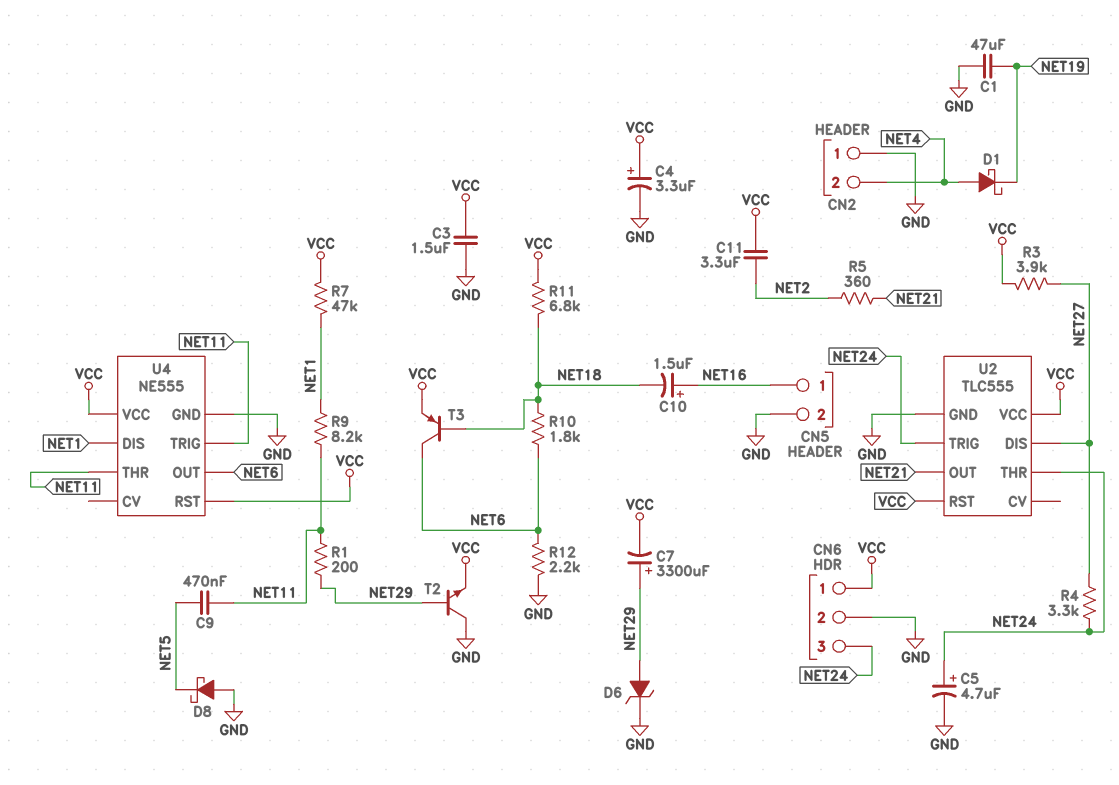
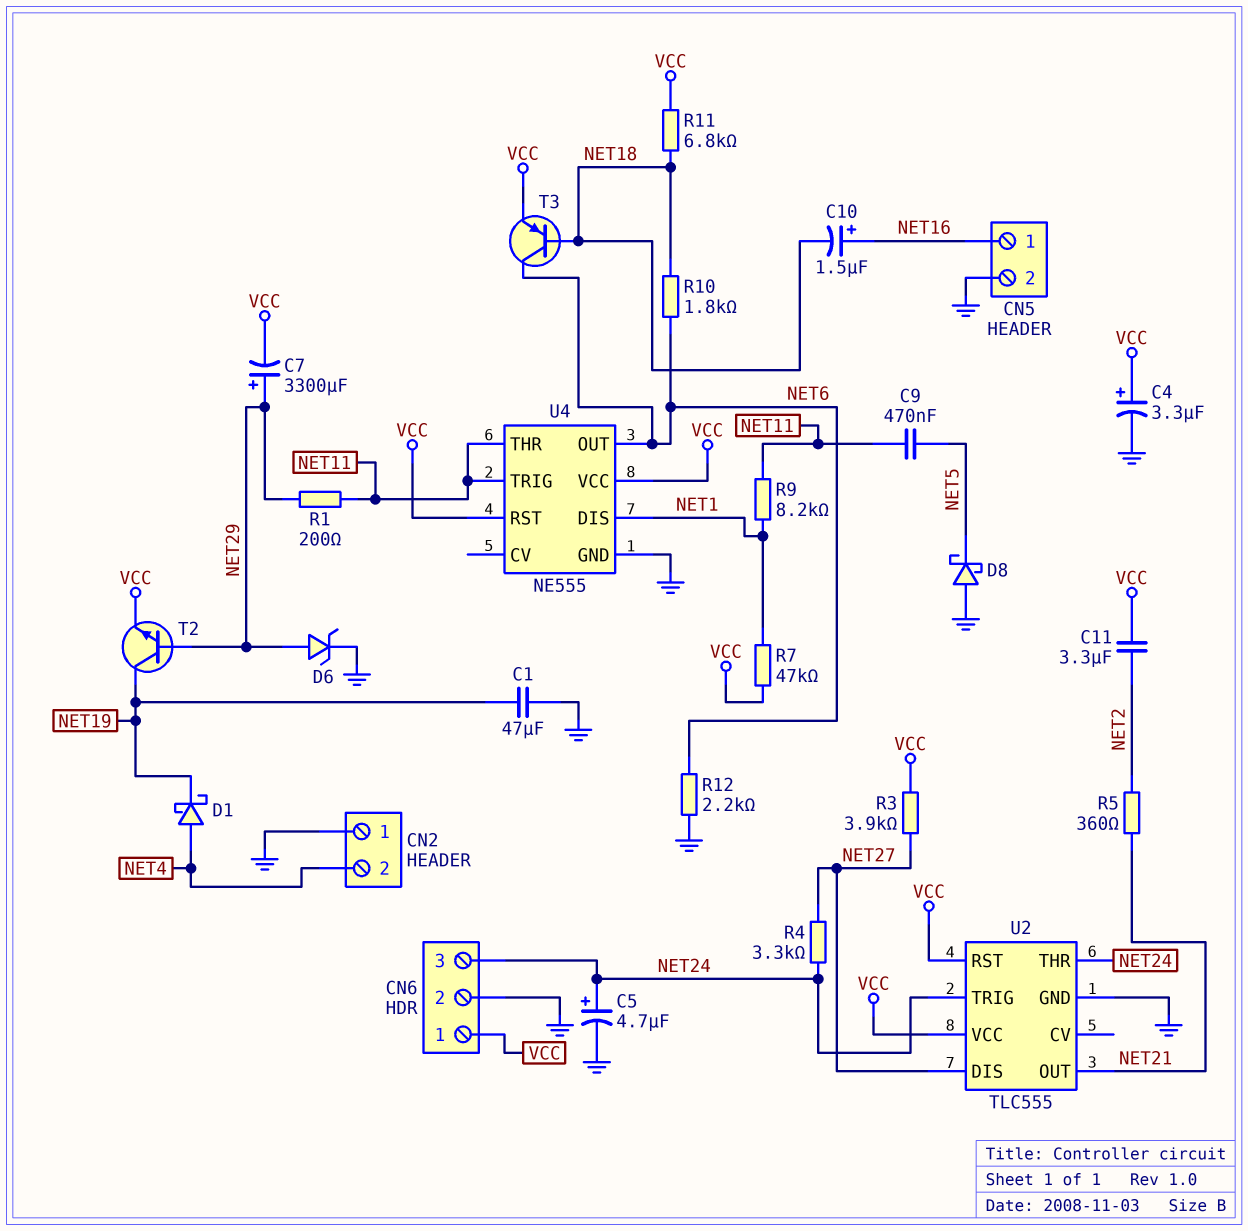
C3: 1.5uF (GND, VCC) -> none
T2: NPN (B NET29, C GND, E VCC) -> NPN (B NET29, C NET19, E VCC)

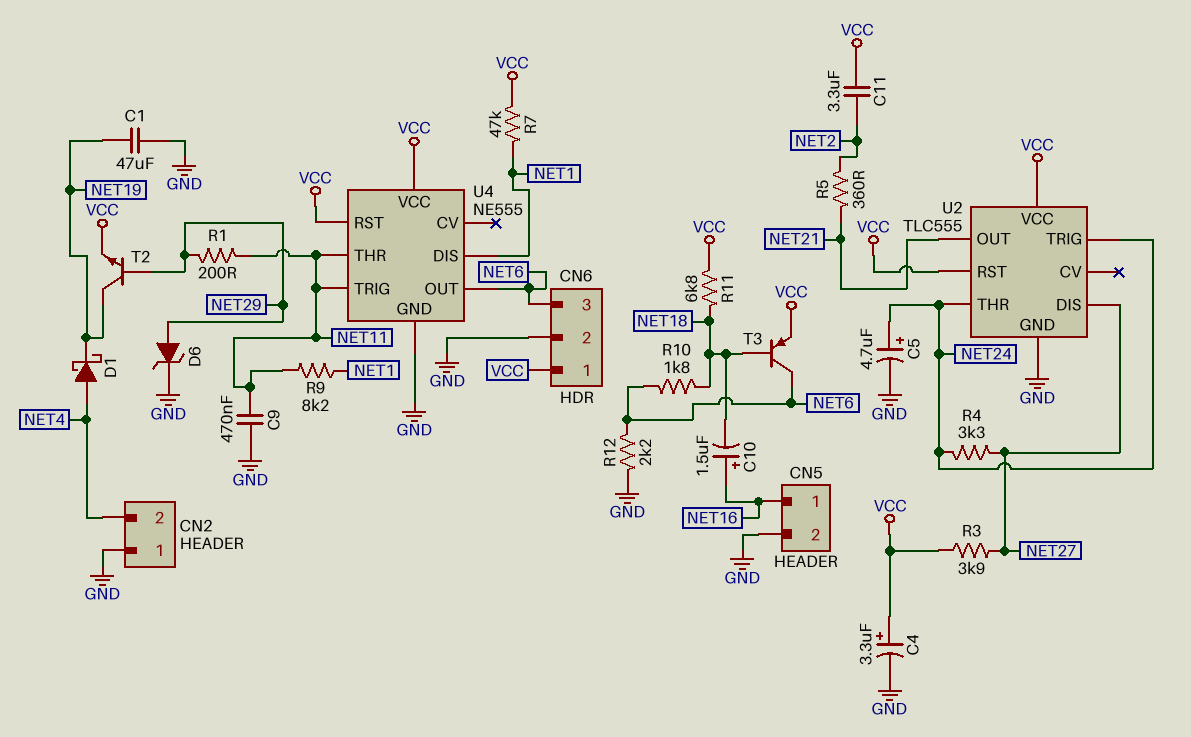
C7: 3300uF (plus NET29, minus VCC) -> none
C9: 470nF (NET5, NET11) -> 470nF (GND, NET11)
CN6 pin 3: NET24 -> NET6
D8: schottky (A GND, K NET5) -> none

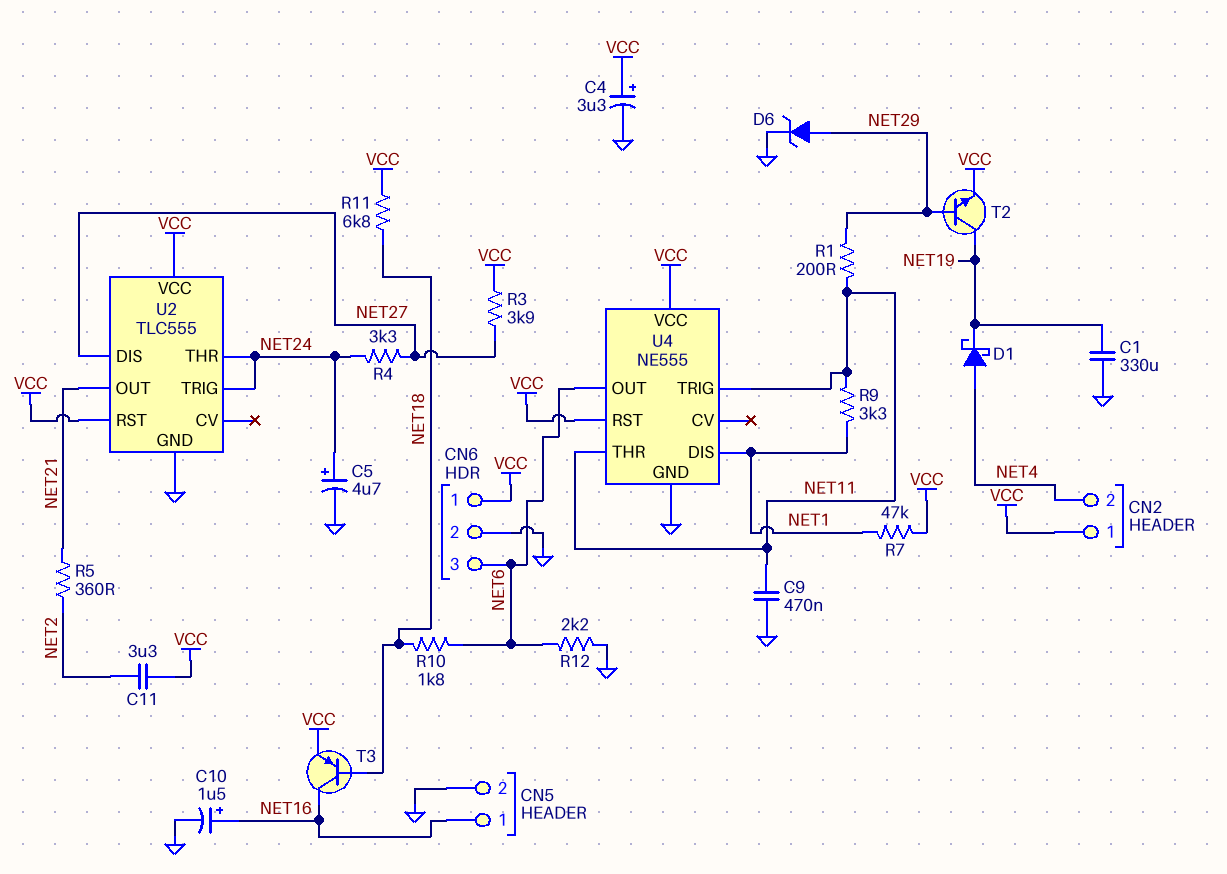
C1: 47uF (GND, NET19) -> 330uF (GND, NET19)
C10: 1.5uF (plus NET16, minus NET18) -> 1.5uF (plus NET16, minus GND)
CN2 pin 1: GND -> VCC
R9: 8.2k (NET1, NET11) -> 3.3k (NET1, NET11)
T3: PNP (B NET18, C NET6, E VCC) -> PNP (B NET18, C NET16, E VCC)

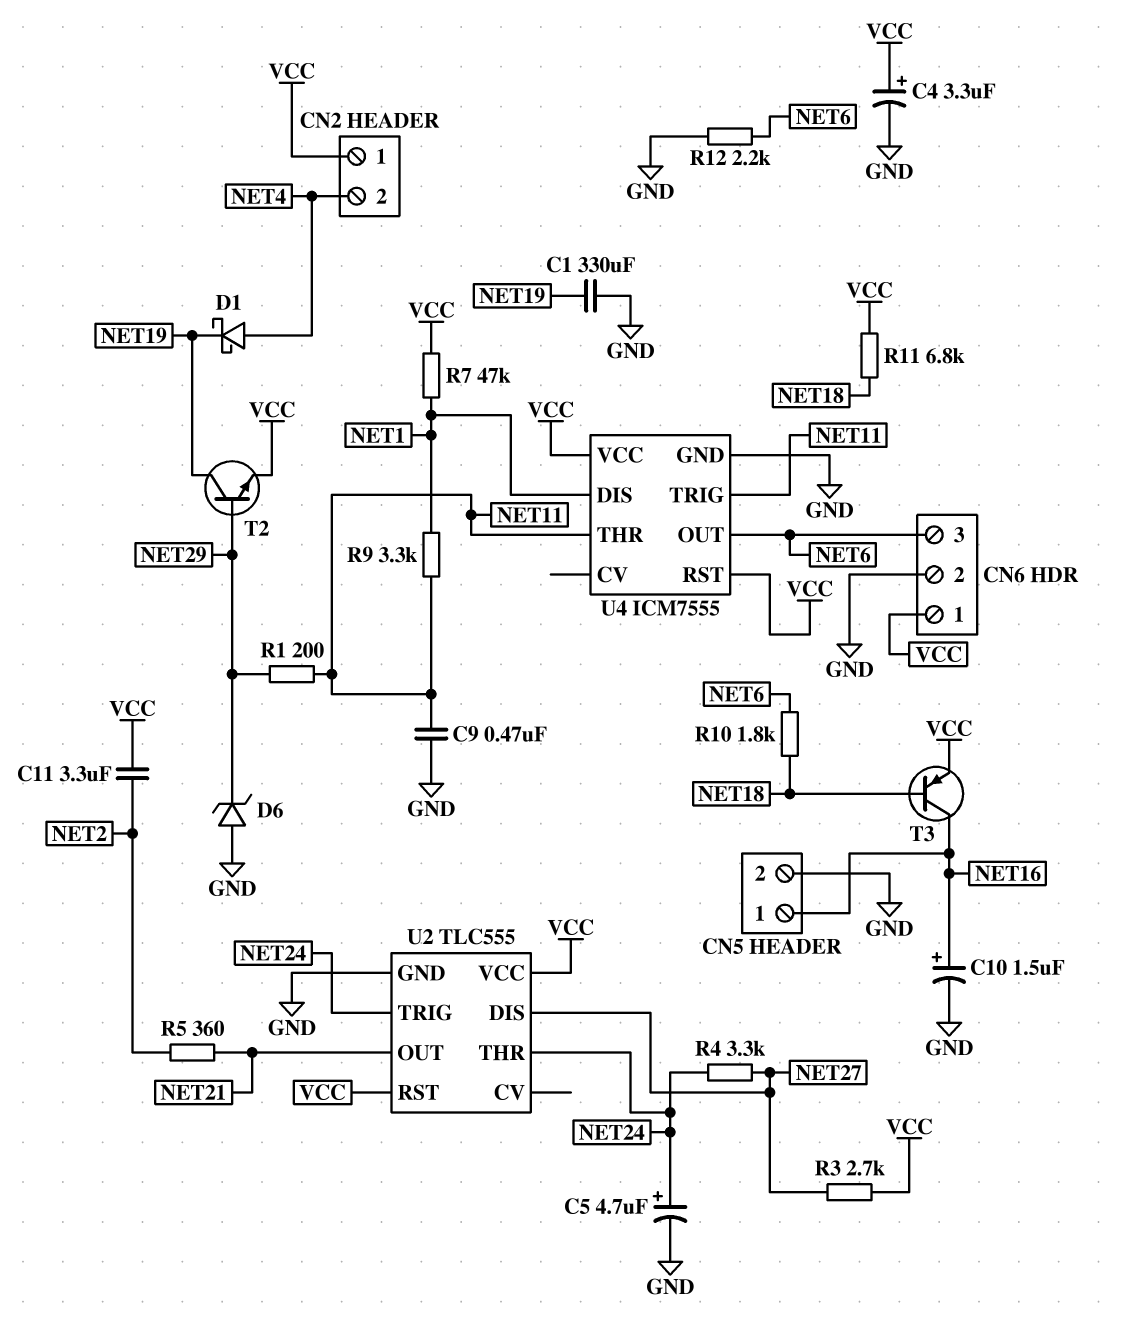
D6: zener (A NET29, K GND) -> zener (A GND, K NET29)
R3: 3.9k (NET27, VCC) -> 2.7k (NET27, VCC)
U4: NE555 -> ICM7555

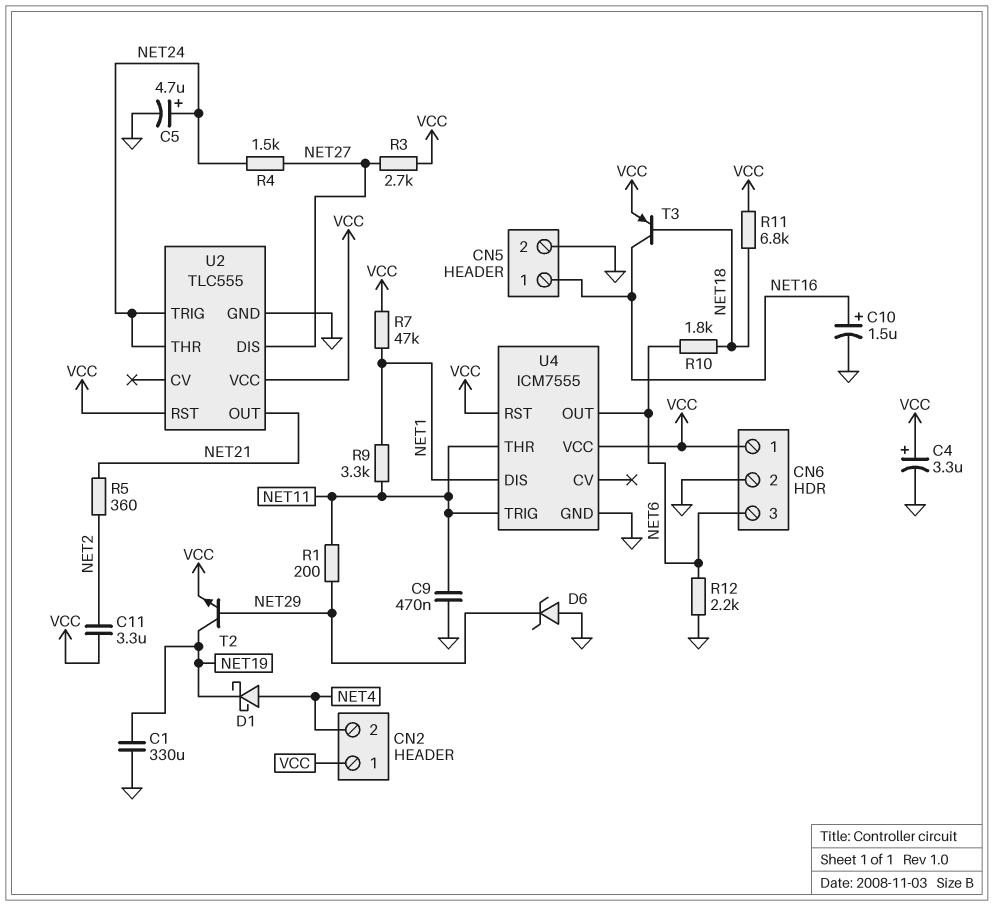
R4: 3.3k (NET24, NET27) -> 1.5k (NET24, NET27)

